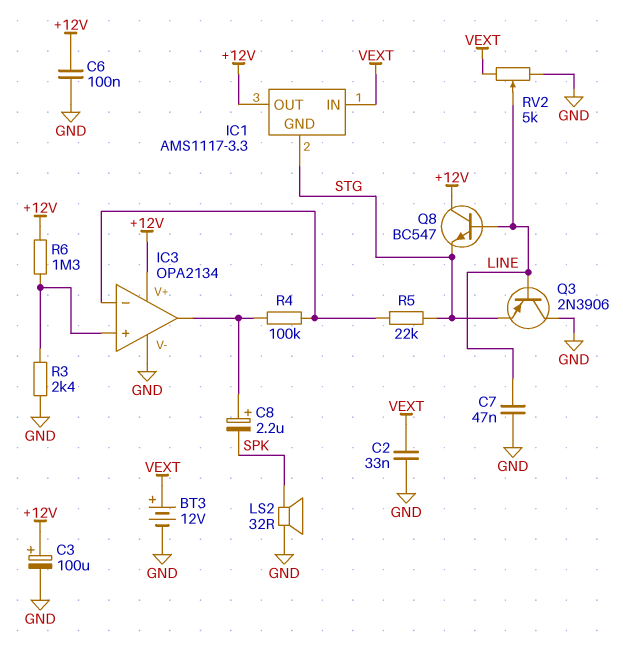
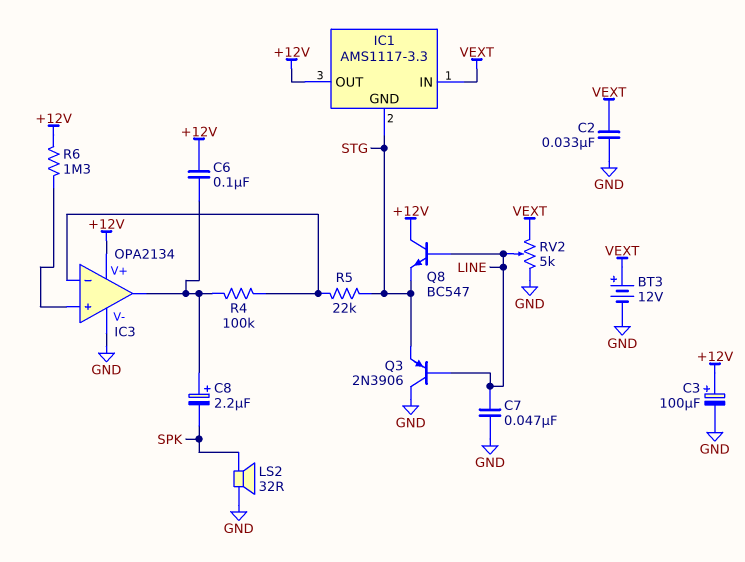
C6: 100nF (+12V, GND) -> 100nF (+12V, IC3/out)
R3: 2.4k (GND, IC3/in+) -> none

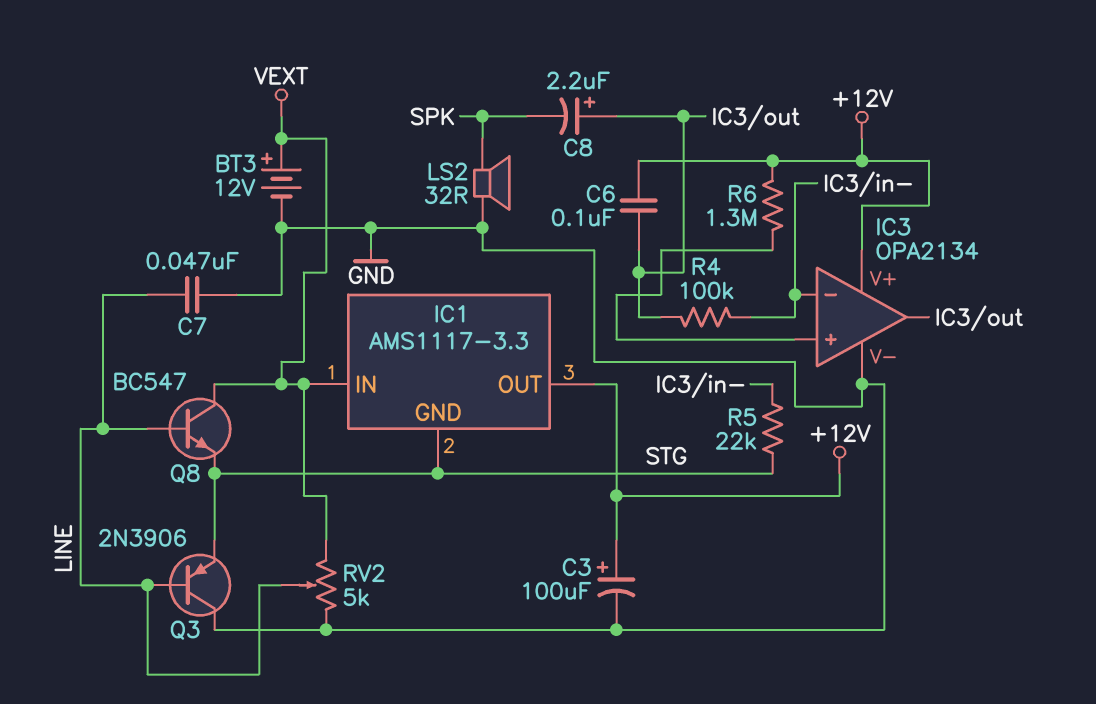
C2: 33nF (GND, VEXT) -> none
Q8: NPN BC547 (B LINE, C +12V, E STG) -> NPN BC547 (B LINE, C VEXT, E STG)

